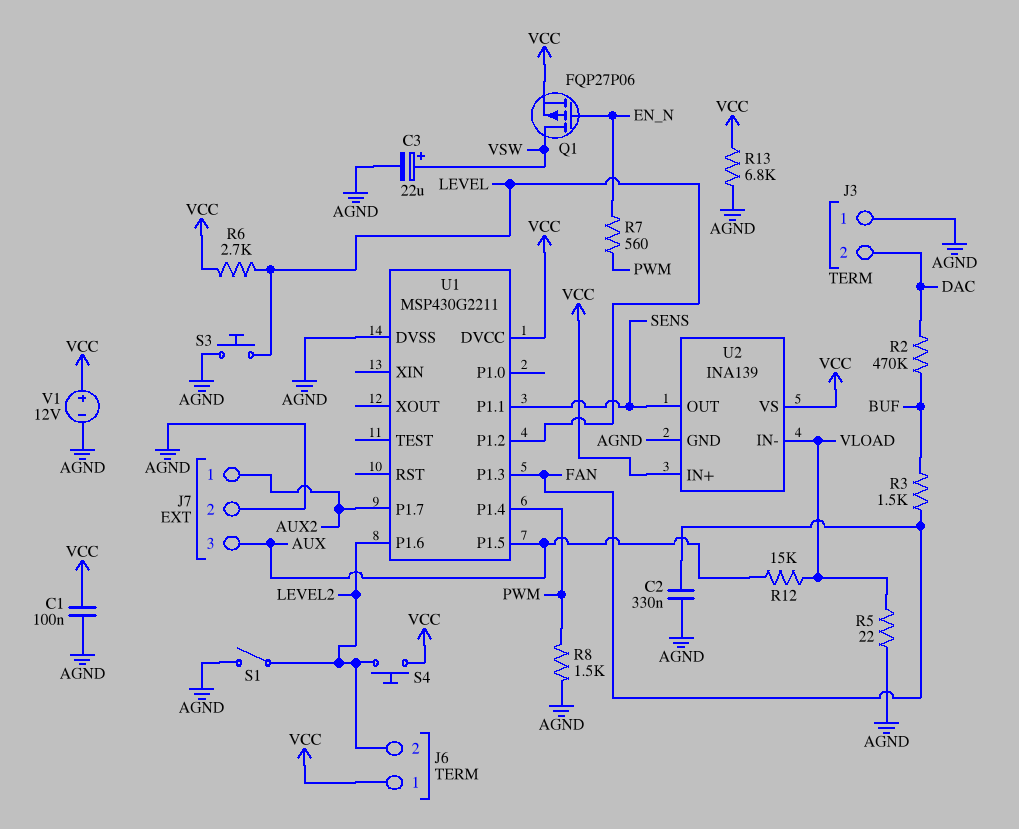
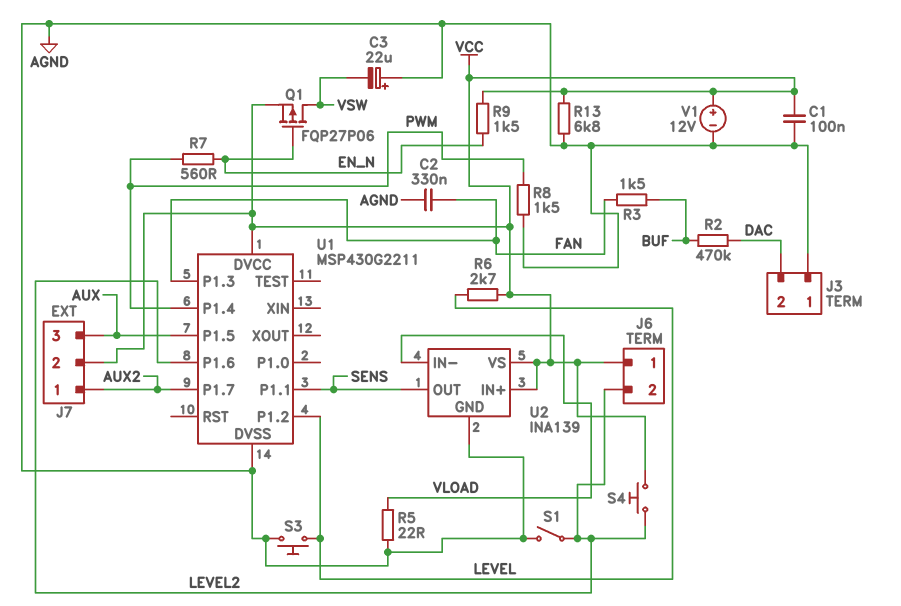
C3: 22uF (plus VSW, minus AGND) -> 22uF (plus AGND, minus VSW)
J7 pin 2: AGND -> VCC
R9: none -> 1.5k (EN_N, VCC)
R12: 15k (AUX, VLOAD) -> none

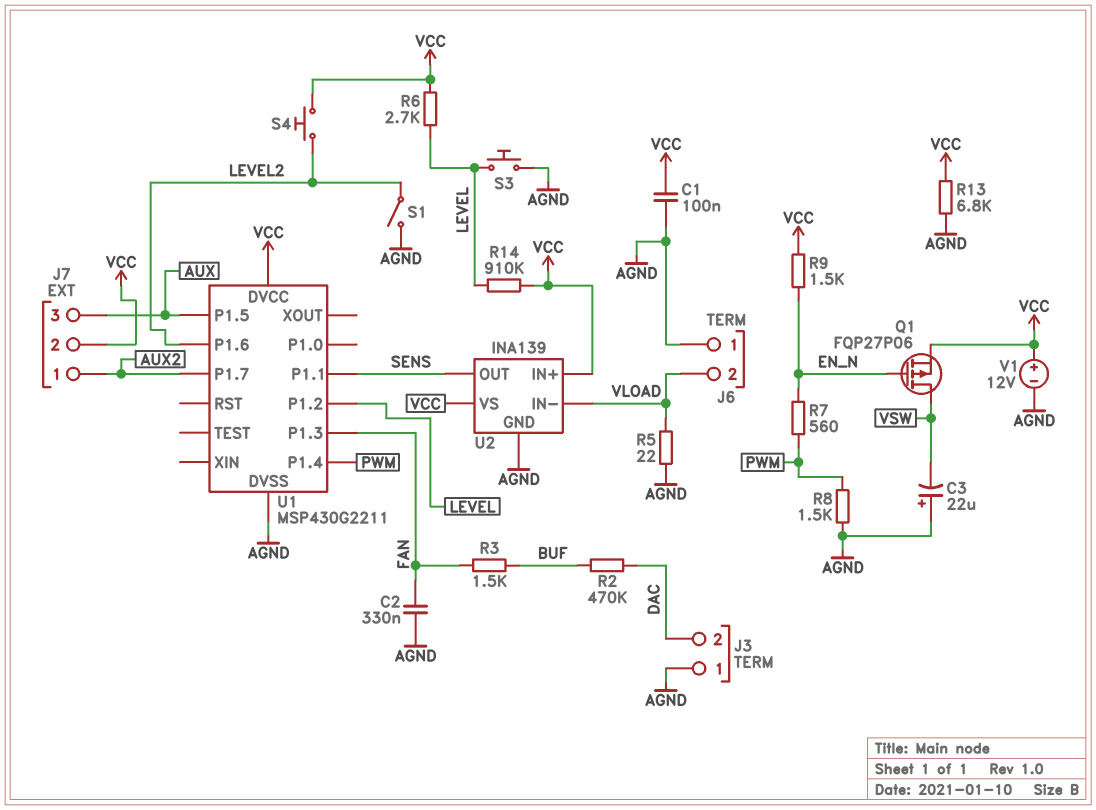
J6 pin 1: VCC -> AGND
J6 pin 2: LEVEL2 -> VLOAD
R14: none -> 910k (LEVEL, VCC)

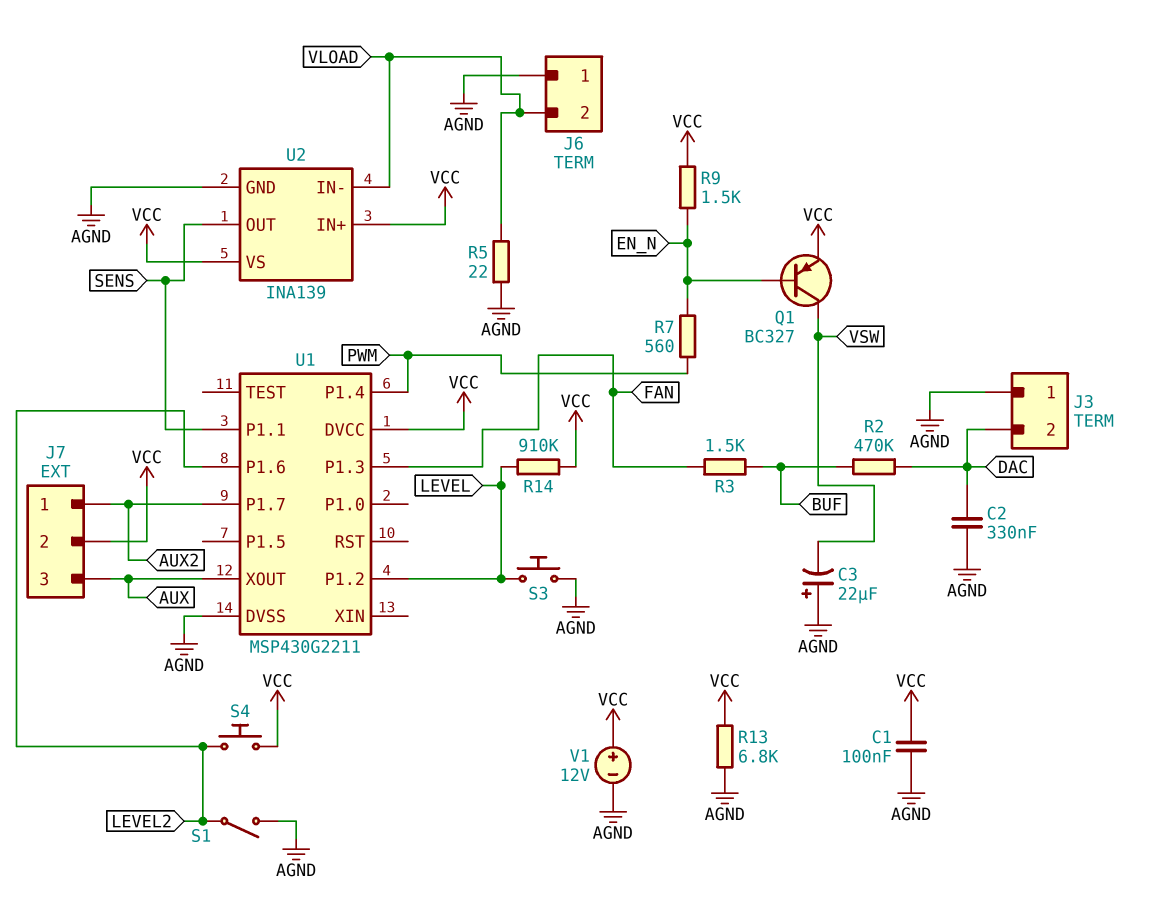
C2: 330nF (AGND, FAN) -> 330nF (AGND, DAC)
Q1: PMOS FQP27P06 (G EN_N, D VSW, S VCC) -> PNP BC327 (B EN_N, C VSW, E VCC)
R6: 2.7k (LEVEL, VCC) -> none
R8: 1.5k (AGND, PWM) -> none
U1 pin P1.5: AUX -> none
U1 pin XOUT: none -> AUX

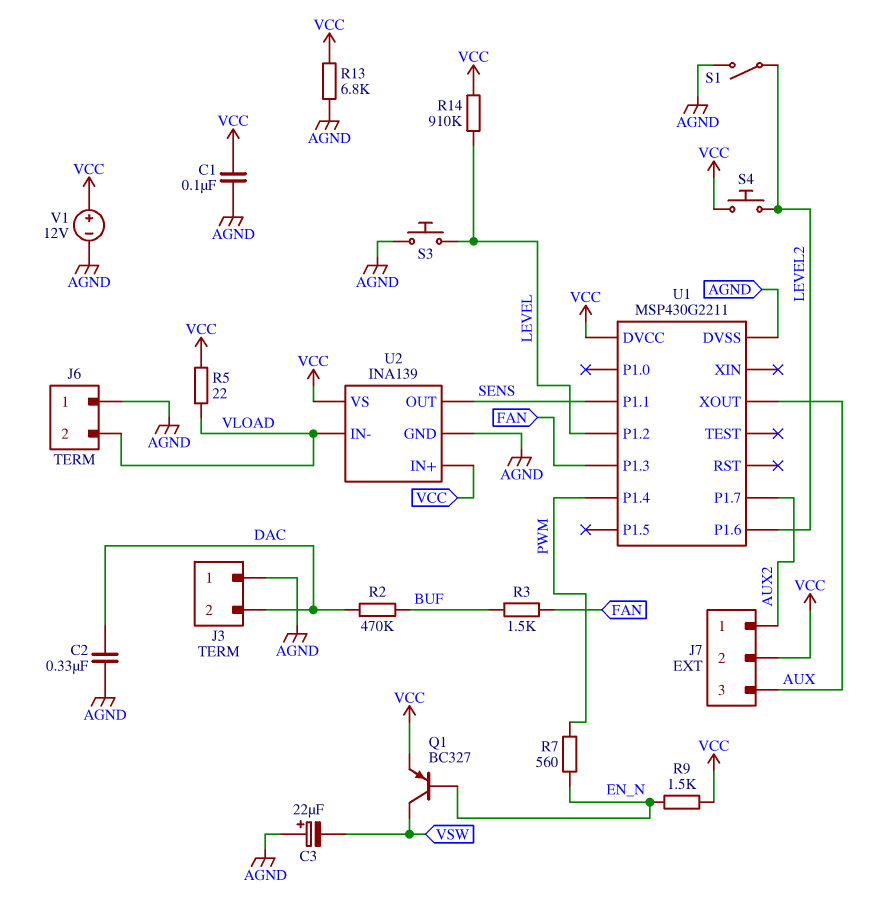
R5: 22 (AGND, VLOAD) -> 22 (VCC, VLOAD)

